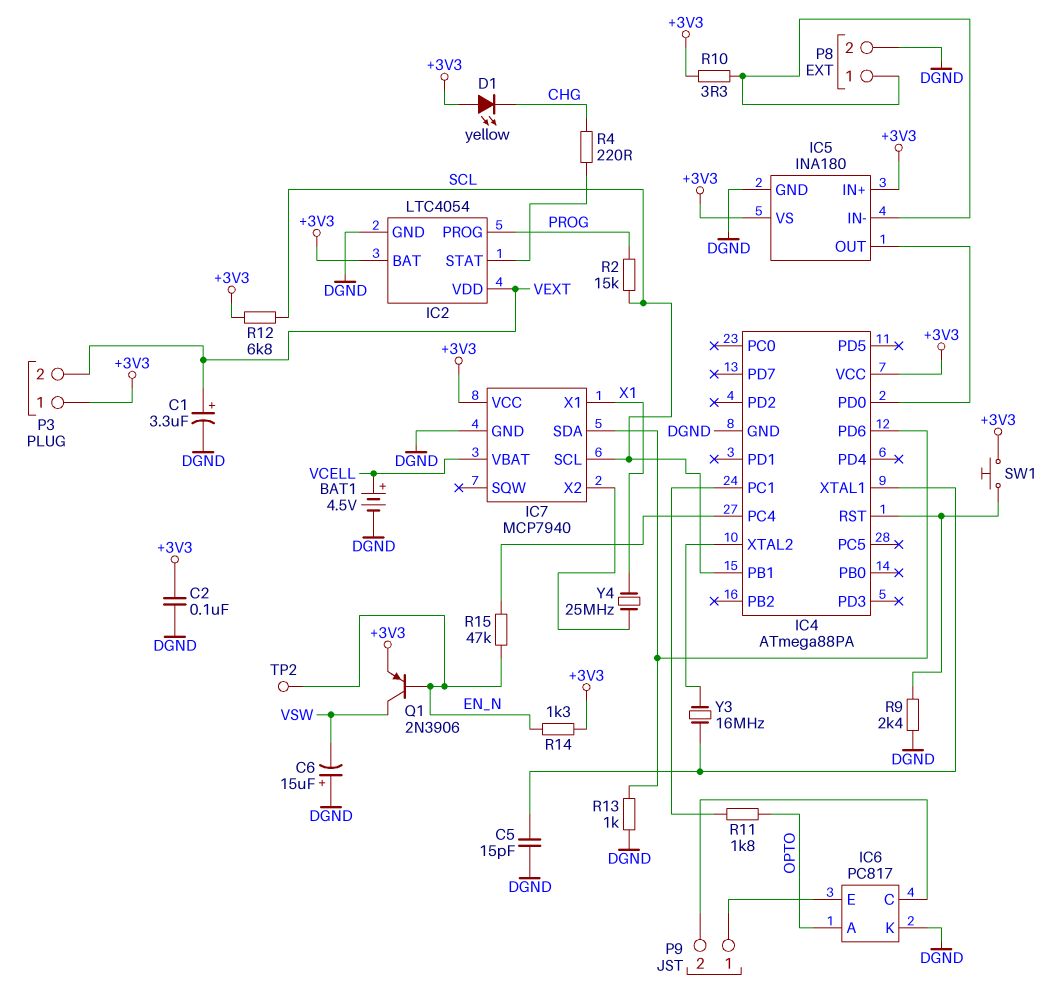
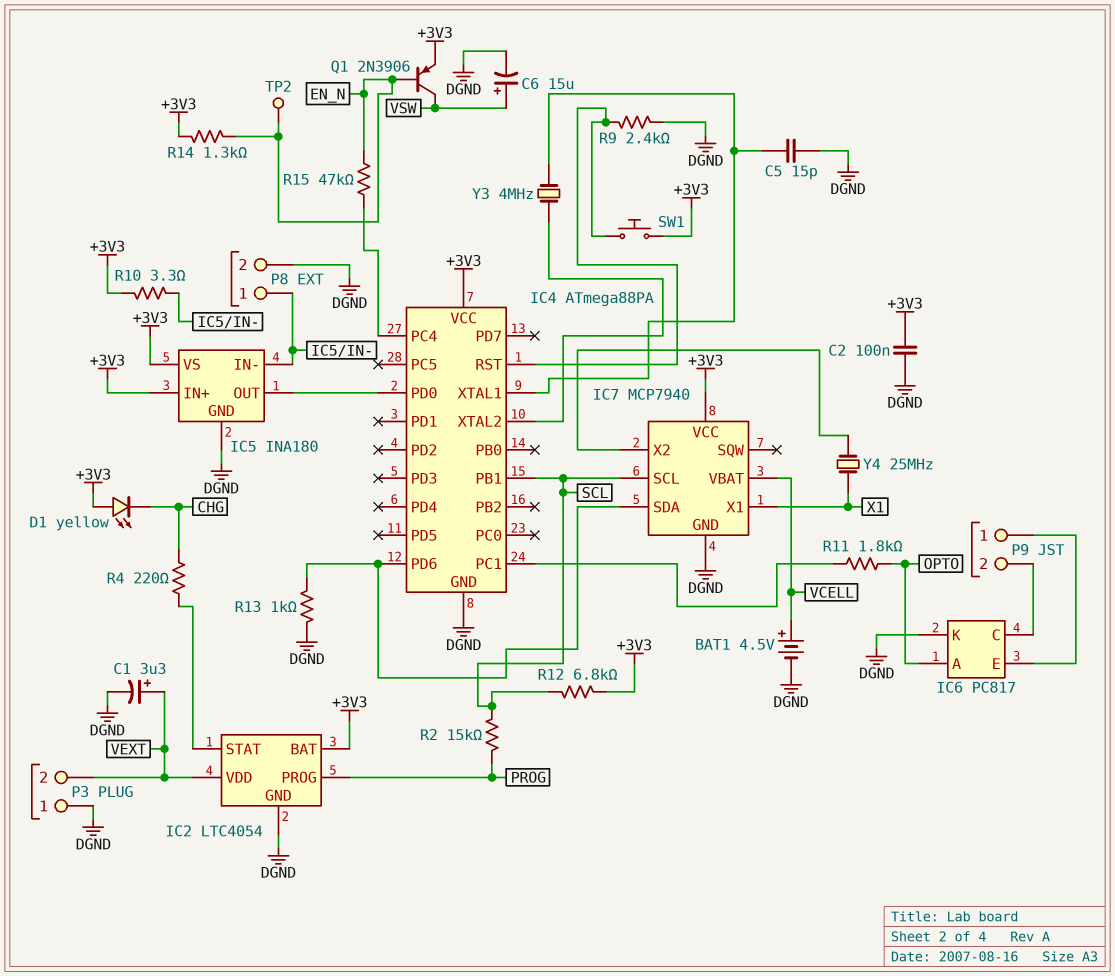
C6: 15uF (plus DGND, minus VSW) -> 15uF (plus VSW, minus DGND)
P3 pin 1: +3V3 -> DGND
Y3: 16MHz (IC4/XTAL1, IC4/XTAL2) -> 4MHz (IC4/XTAL1, IC4/XTAL2)

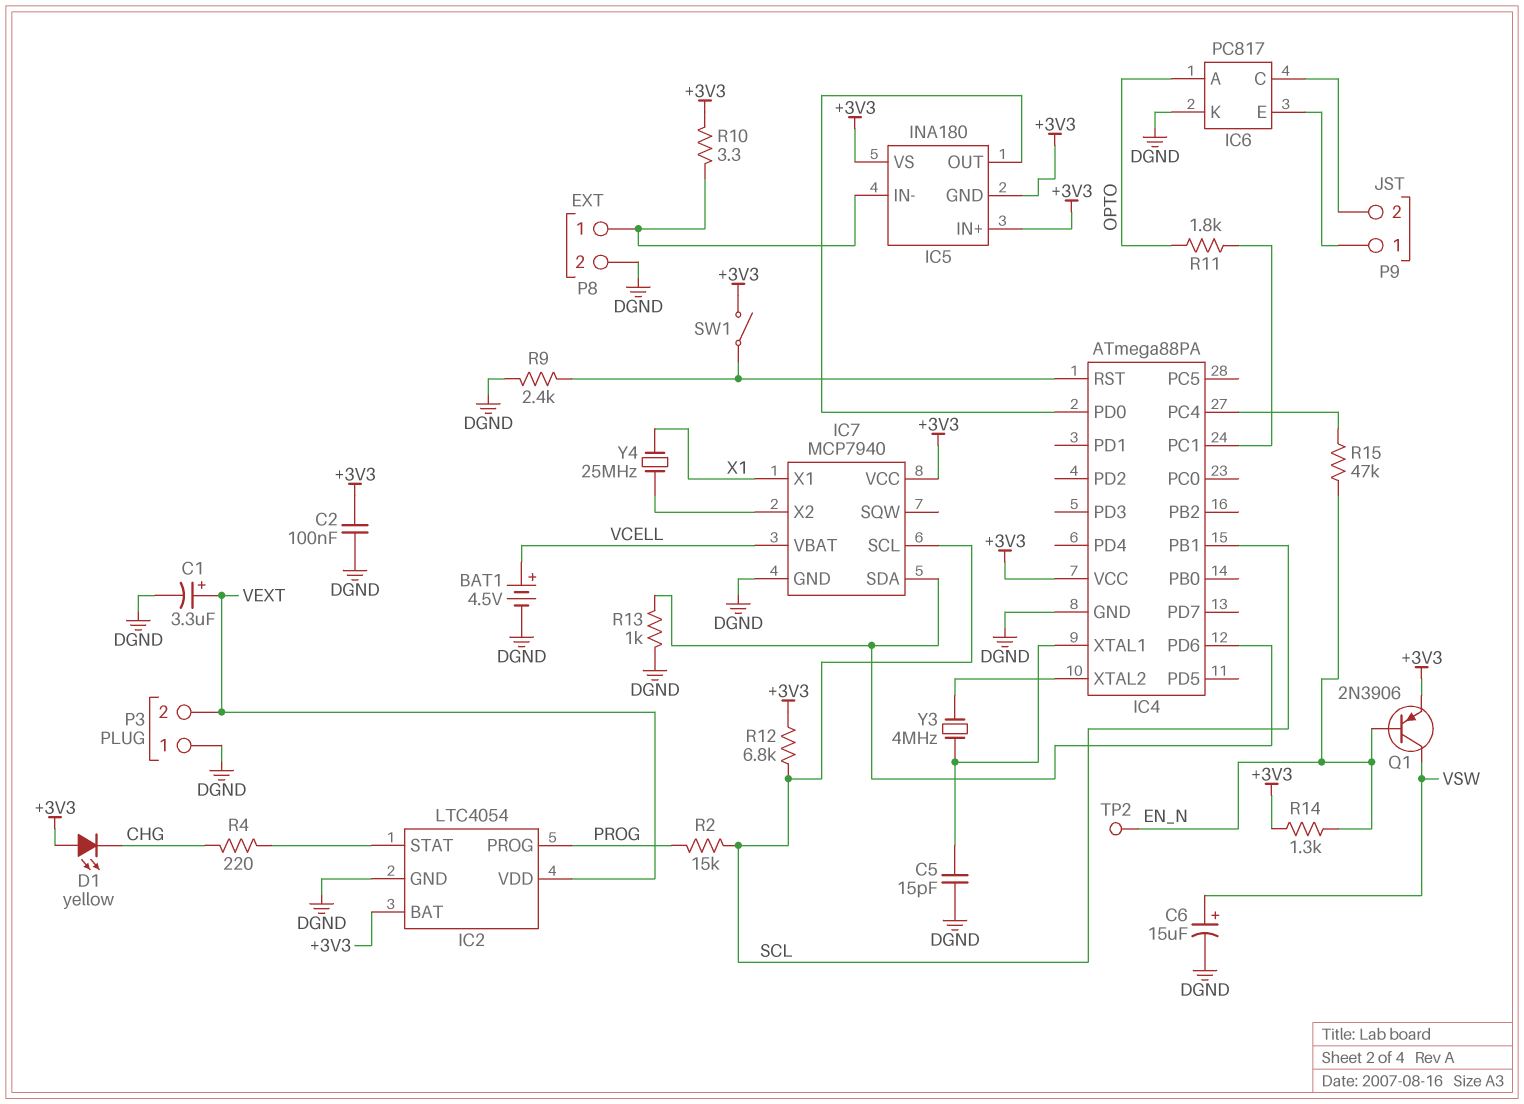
IC5 pin GND: DGND -> +3V3
SW1: button (+3V3, IC4/RST) -> switch (+3V3, IC4/RST)

